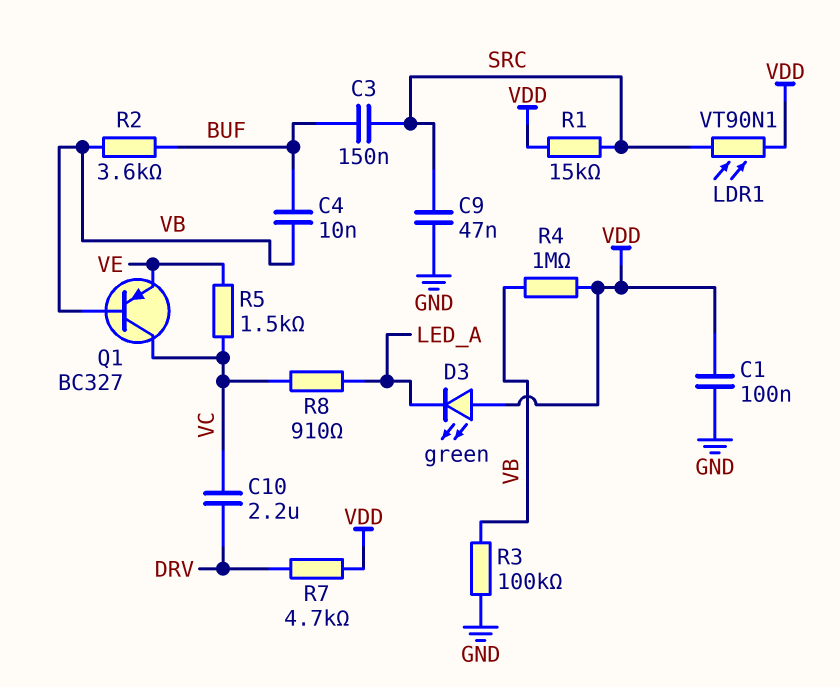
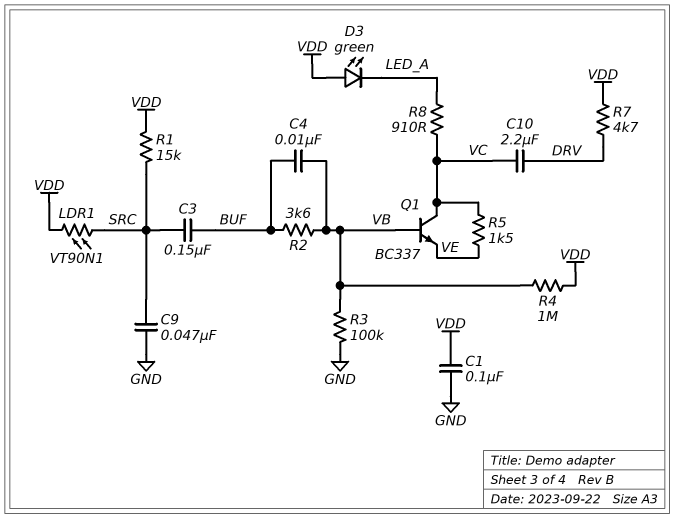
Q1: PNP BC327 (B VB, C VC, E VE) -> NPN BC337 (B VB, C VC, E VE)

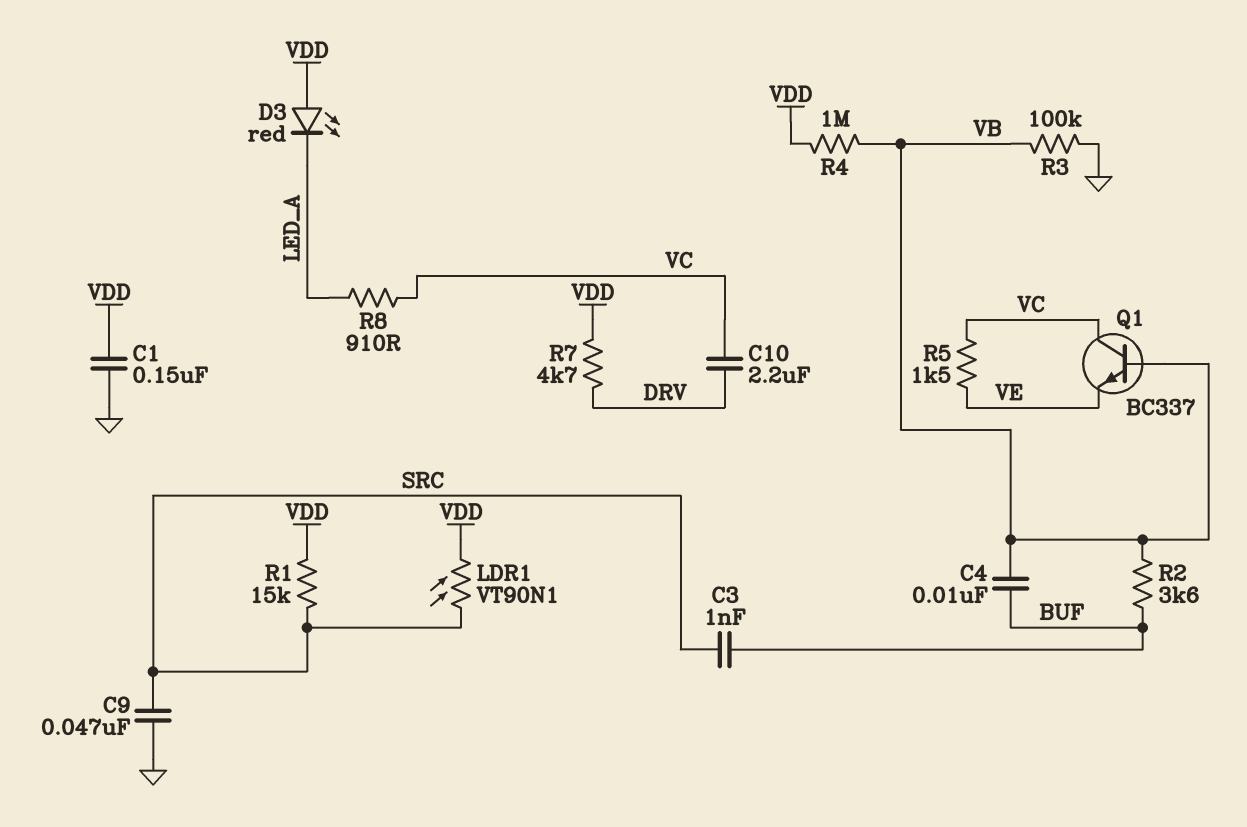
C1: 100nF (GND, VDD) -> 150nF (GND, VDD)
C3: 150nF (BUF, SRC) -> 1nF (BUF, SRC)
D3: LED green (A VDD, K LED_A) -> LED red (A VDD, K LED_A)

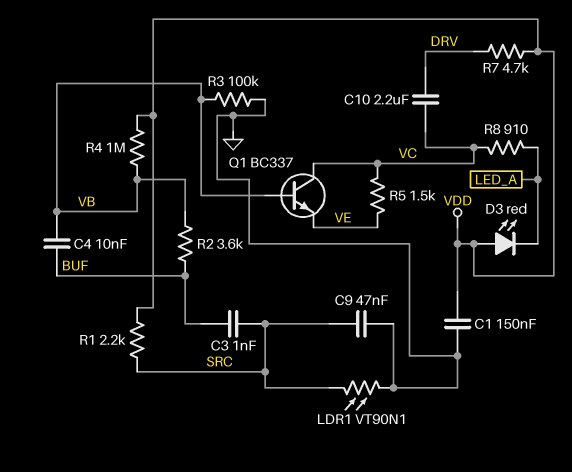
LDR1: VT90N1 (SRC, VDD) -> VT90N1 (GND, SRC)
R1: 15k (SRC, VDD) -> 2.2k (SRC, VDD)

